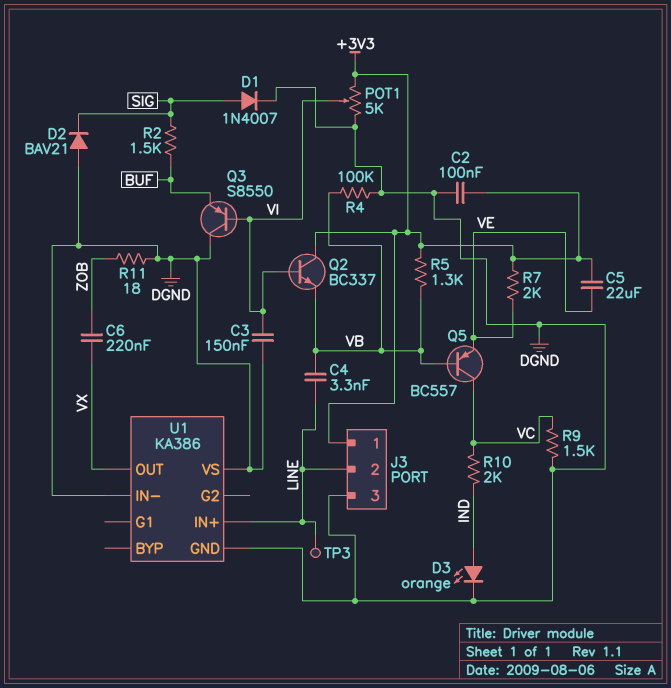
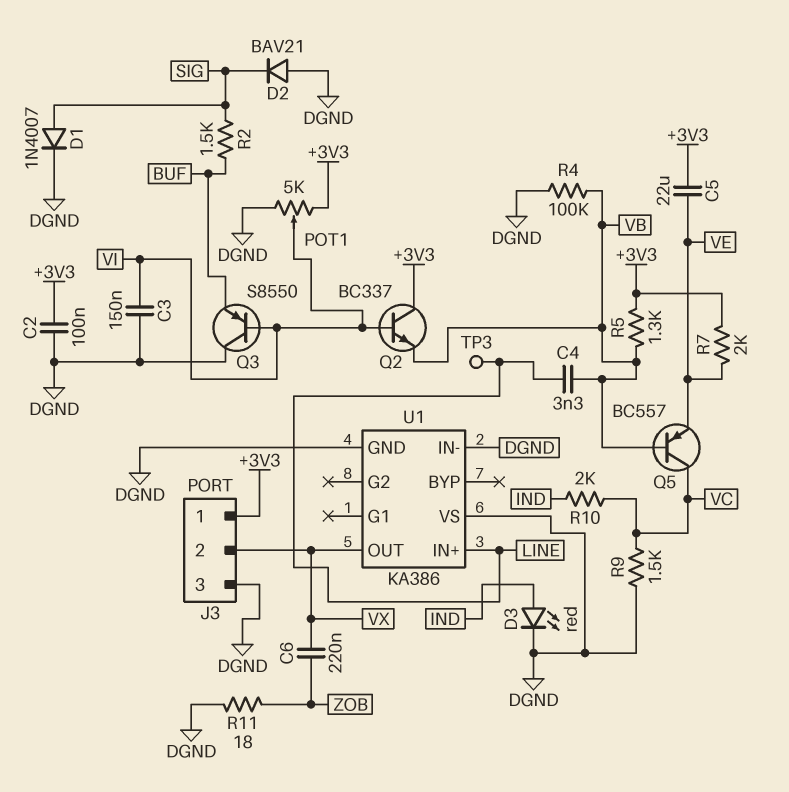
D3: LED orange (A IND, K DGND) -> LED red (A IND, K DGND)
J3 pin 2: LINE -> VX

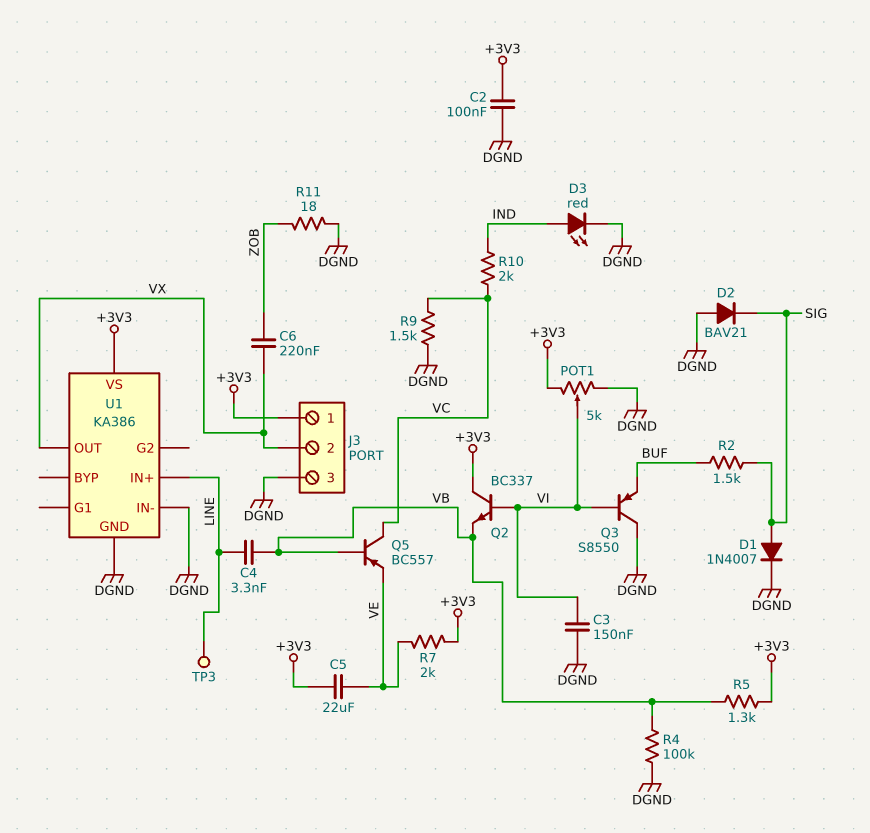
U1 pin VS: DGND -> +3V3

